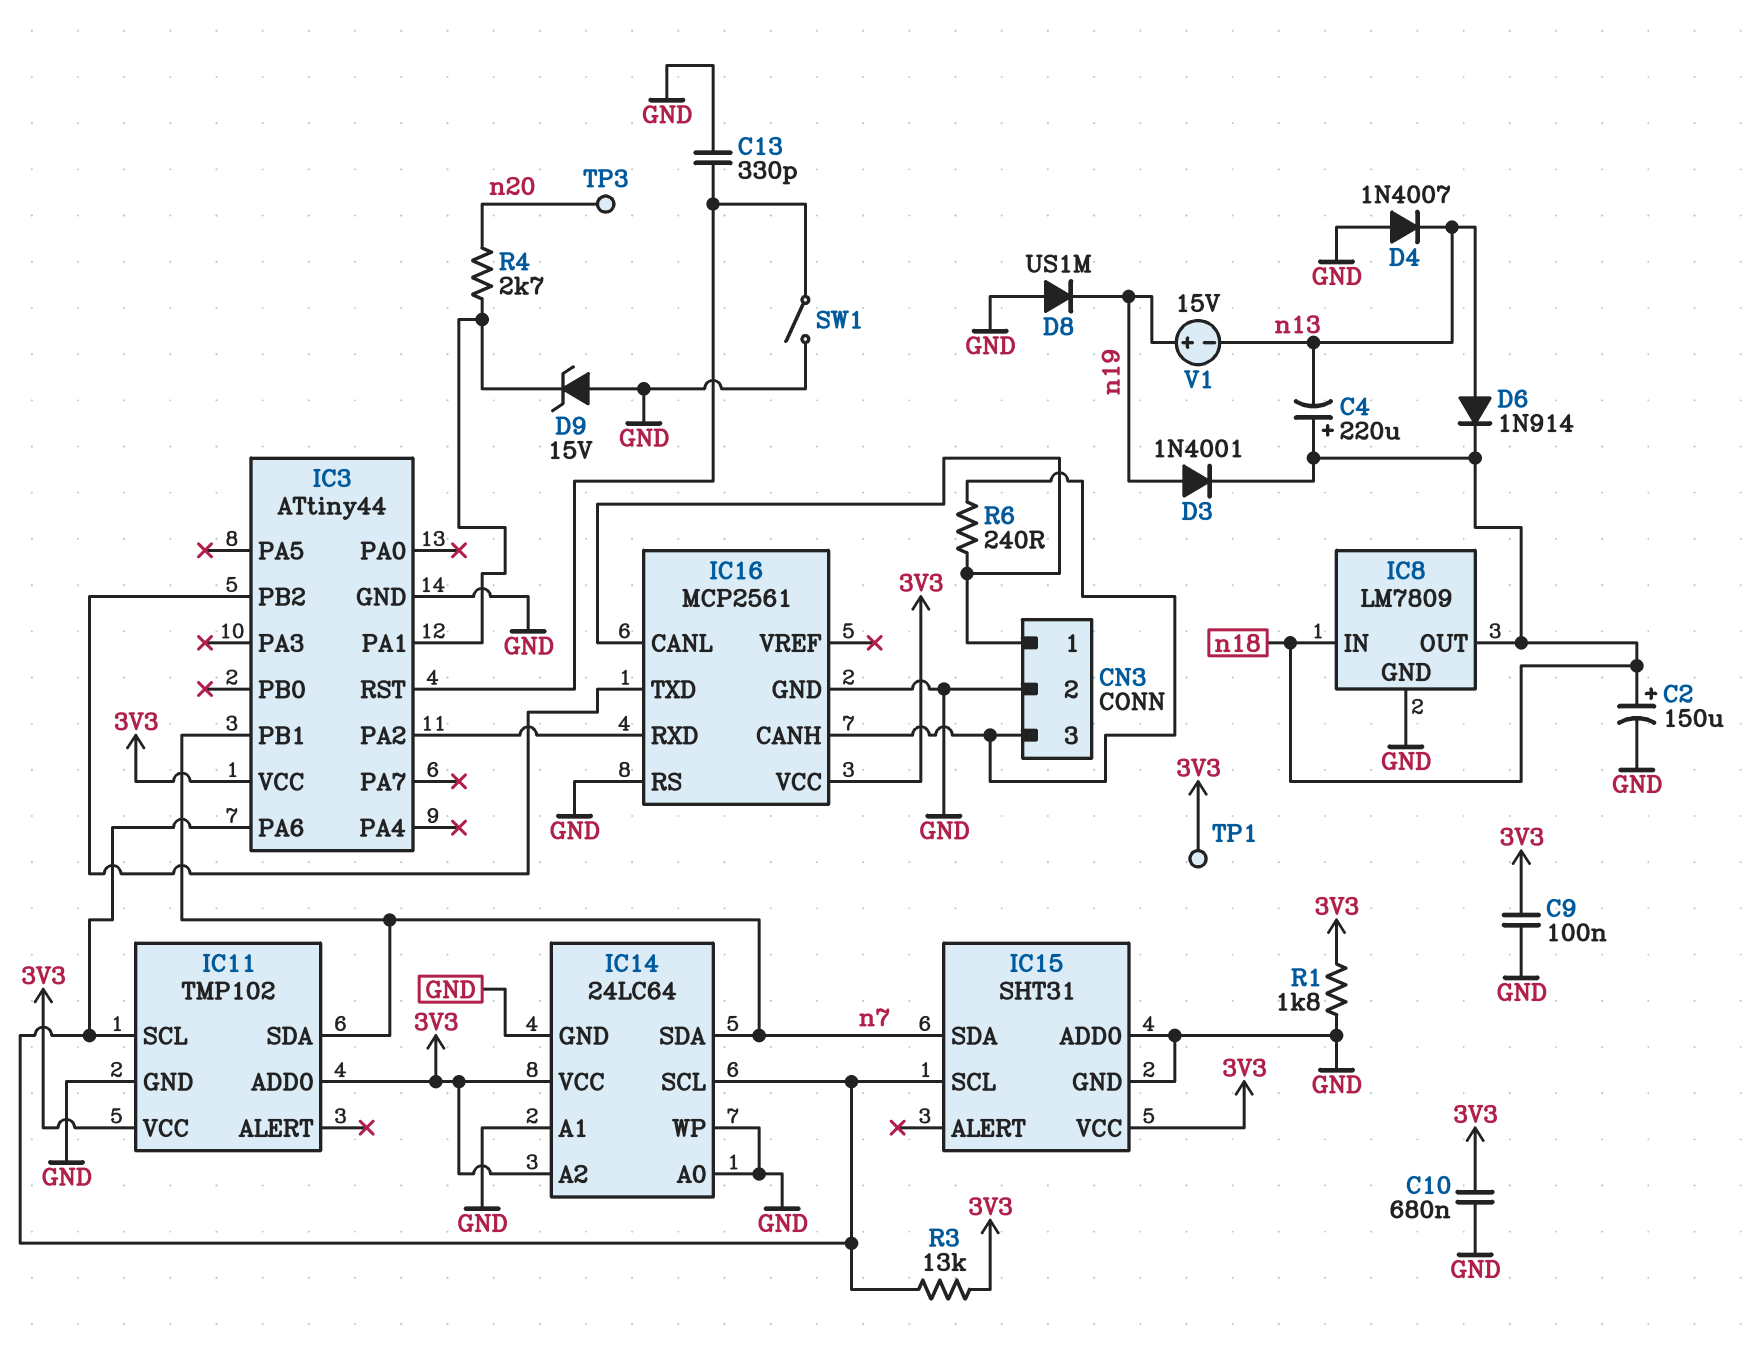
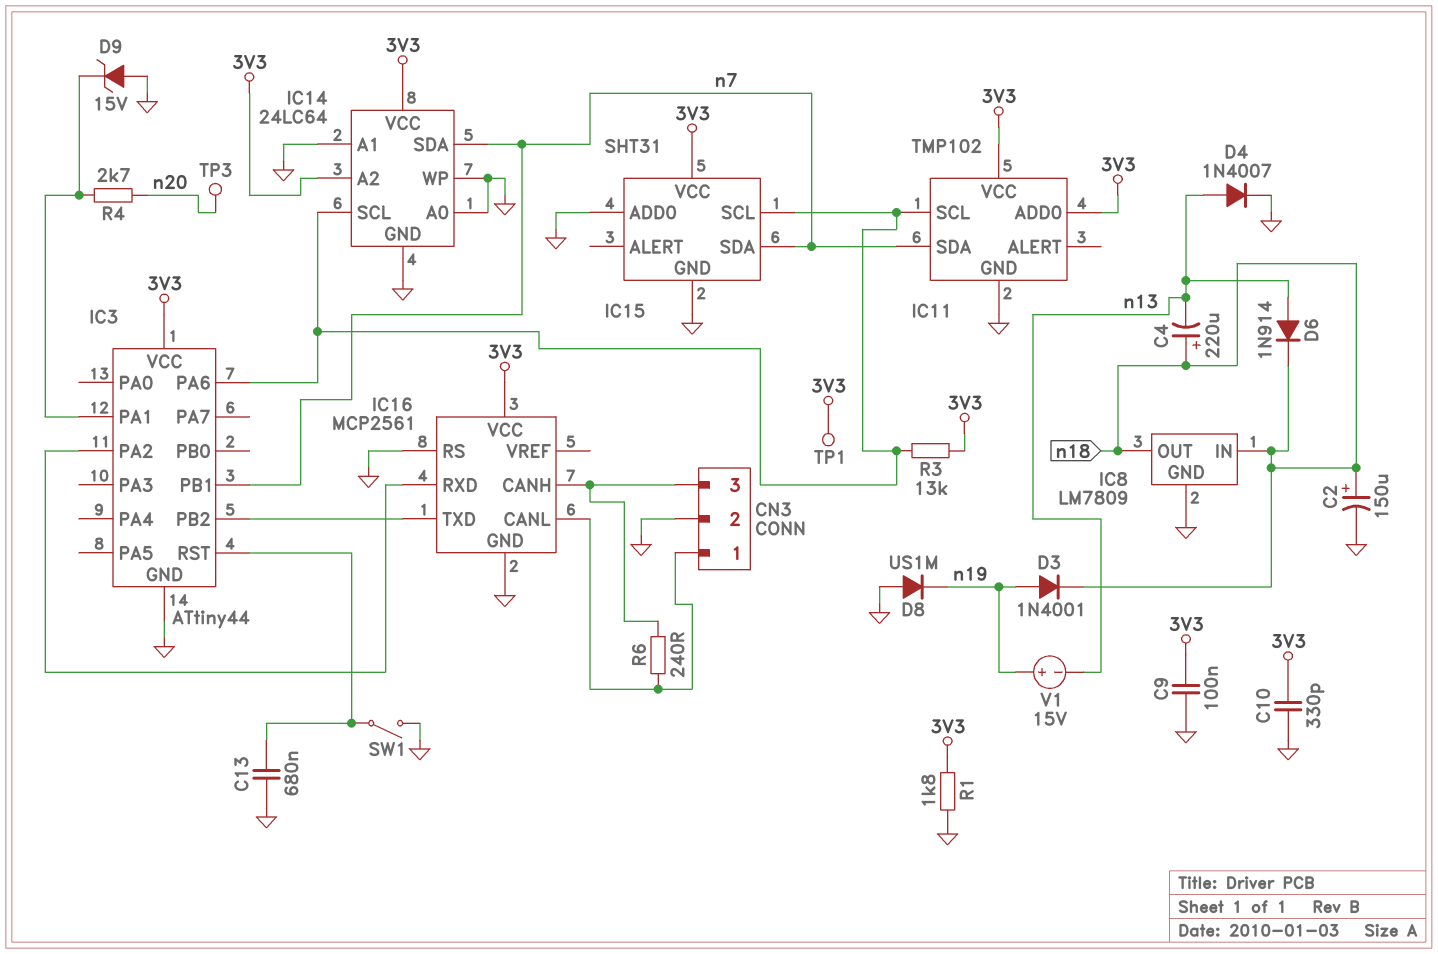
C10: 680nF (3V3, GND) -> 330pF (3V3, GND)
C13: 330pF (GND, IC3/RST) -> 680nF (GND, IC3/RST)
D4: diode 1N4007 (A GND, K n13) -> diode 1N4007 (A n13, K GND)

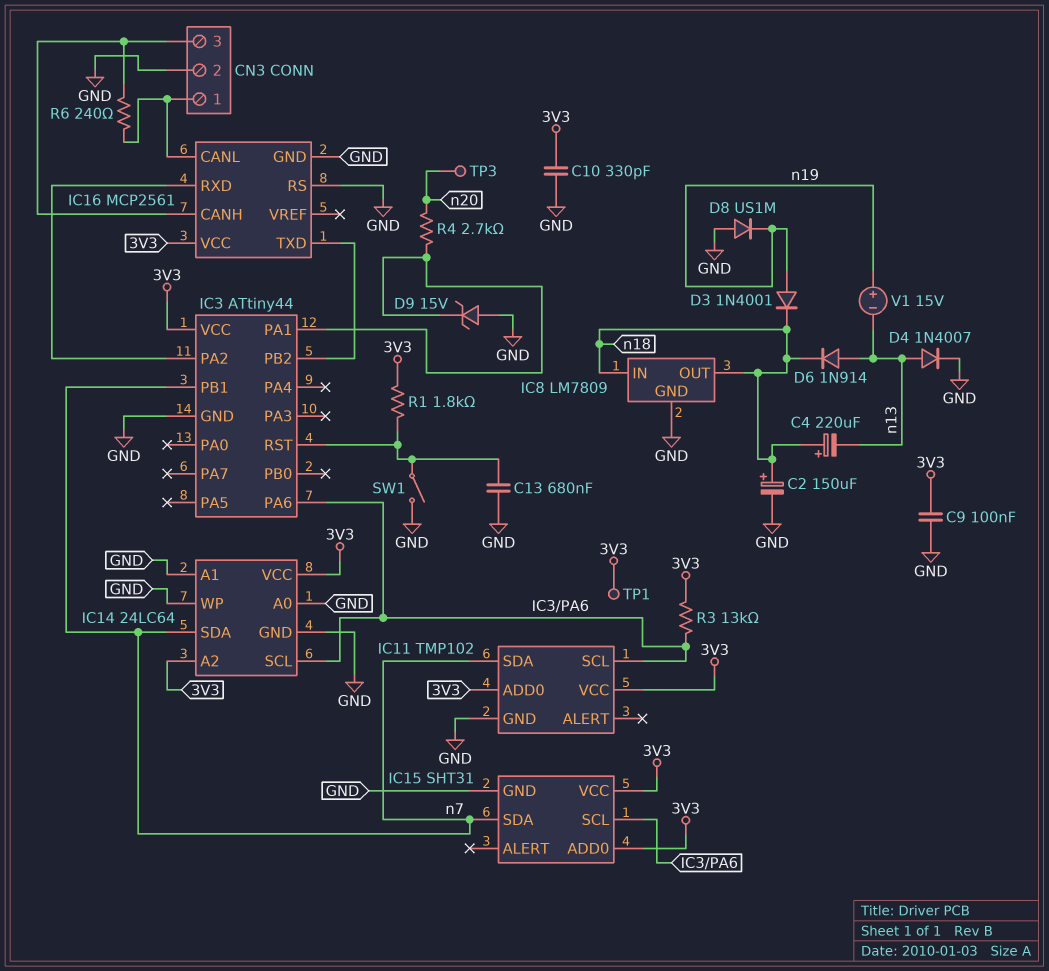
IC15 pin ADD0: GND -> 3V3
R1: 1.8k (3V3, GND) -> 1.8k (3V3, IC3/RST)

